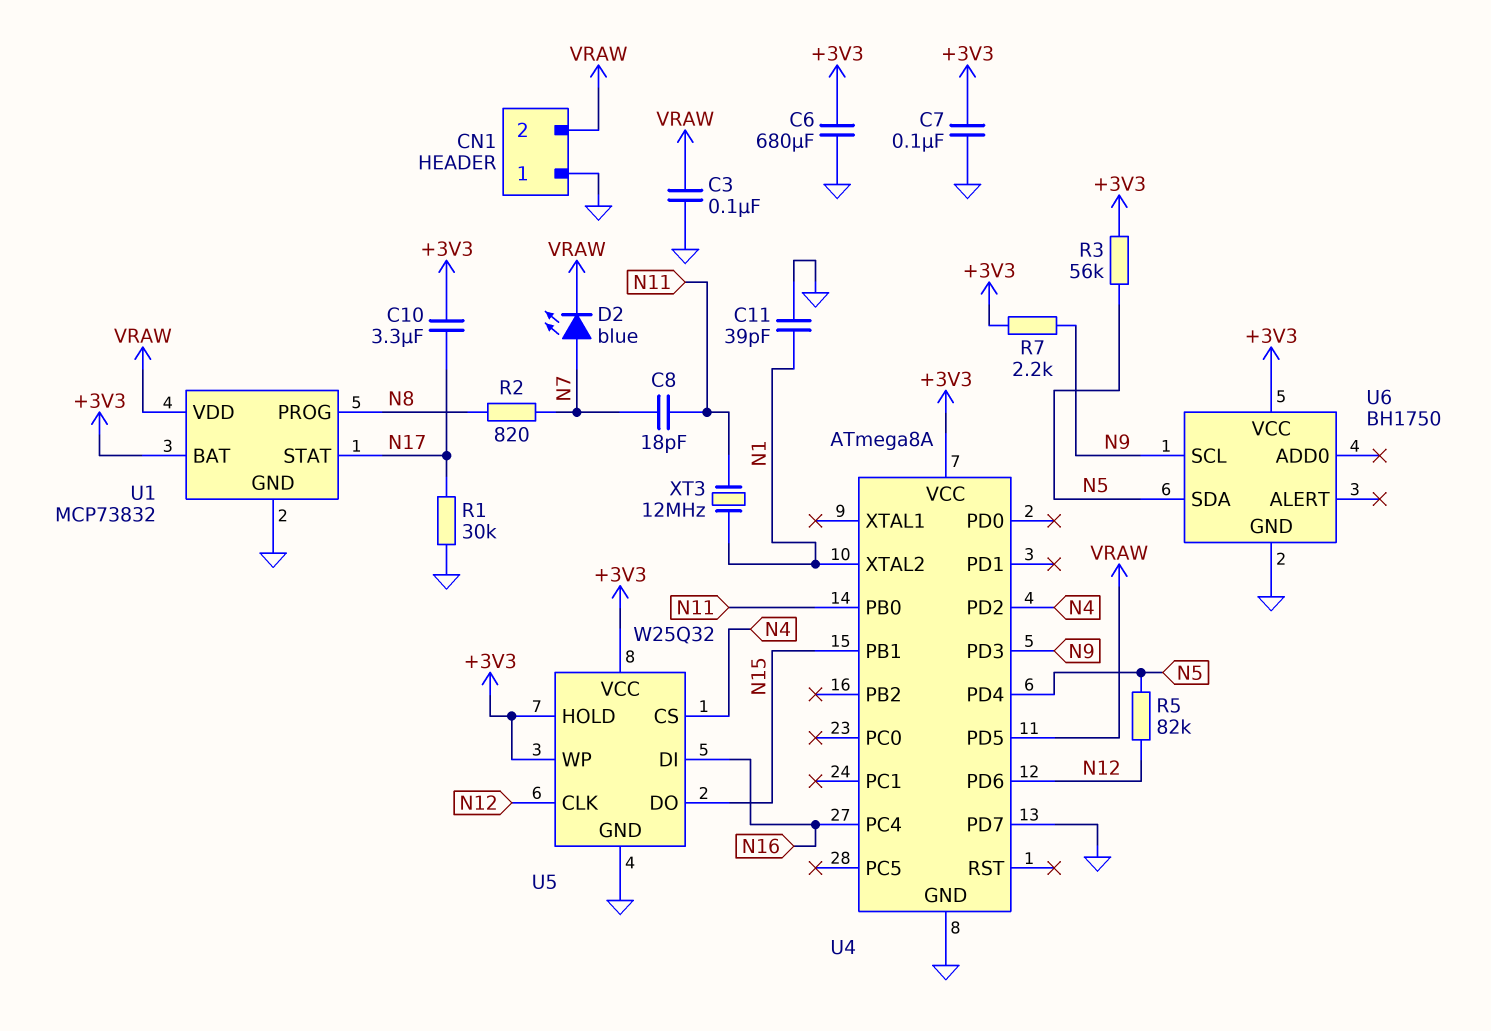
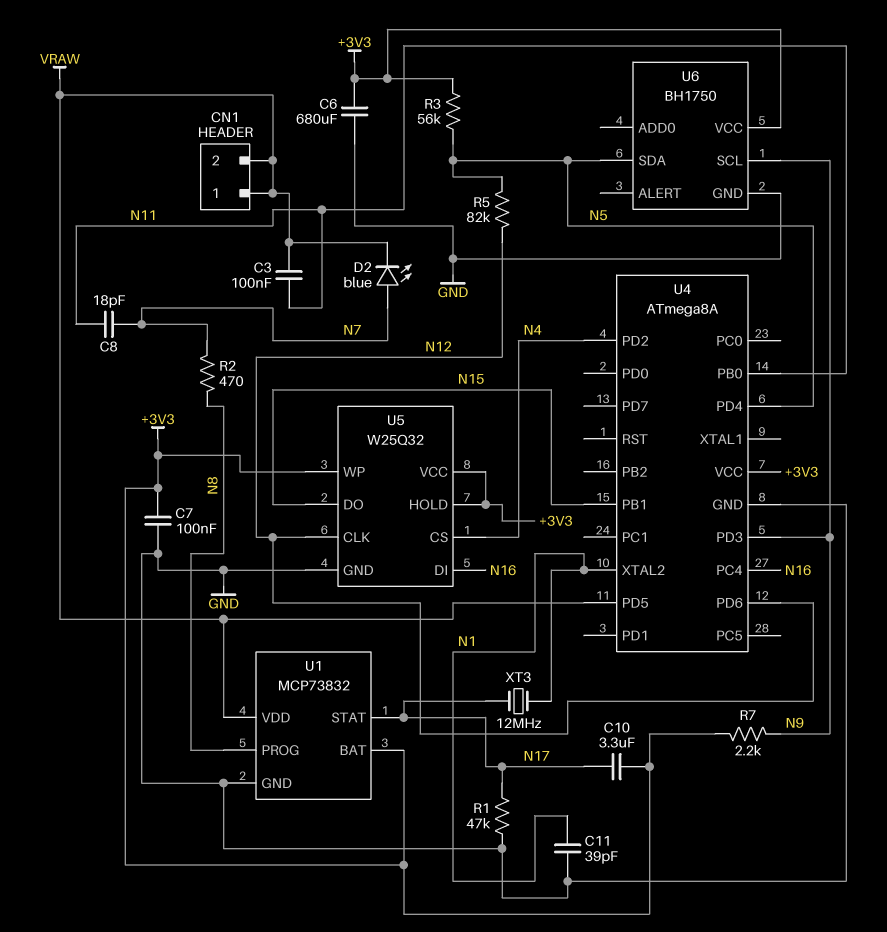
C3: 100nF (GND, VRAW) -> 100nF (N11, VRAW)
CN1 pin 1: GND -> VRAW
R1: 30k (GND, N17) -> 47k (GND, N17)
R2: 820 (N7, N8) -> 470 (N7, N8)
U4 pin PD7: GND -> none
XT3: 12MHz (N1, N11) -> 12MHz (N1, N17)

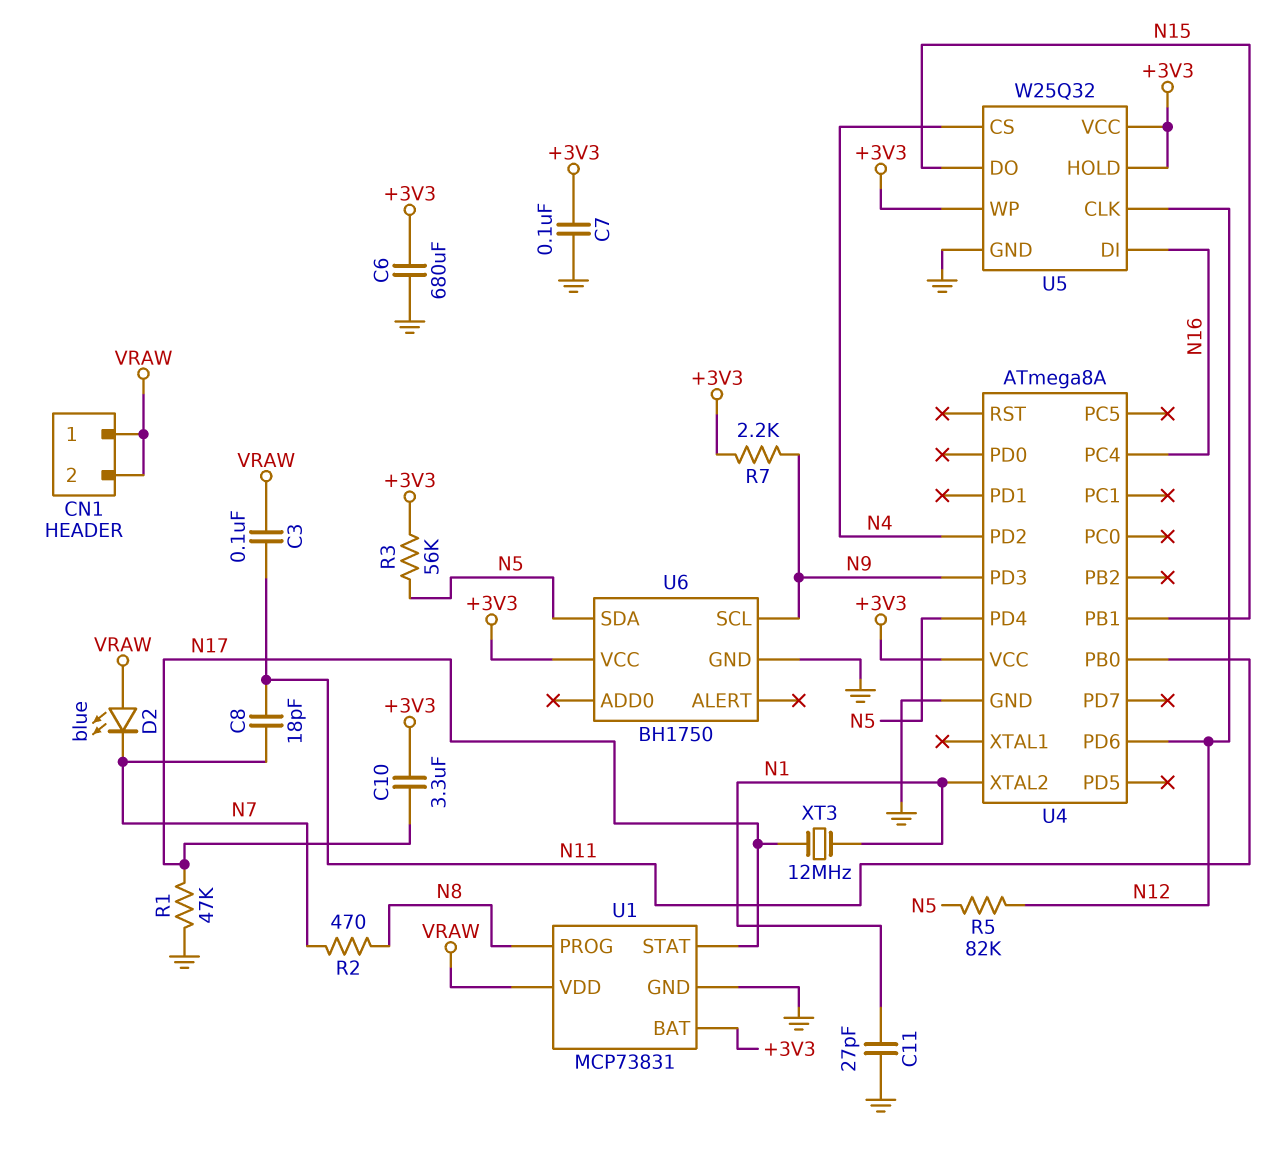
C11: 39pF (GND, N1) -> 27pF (GND, N1)
D2: LED blue (A N7, K VRAW) -> LED blue (A VRAW, K N7)
U1: MCP73832 -> MCP73831
U4 pin PD5: VRAW -> none

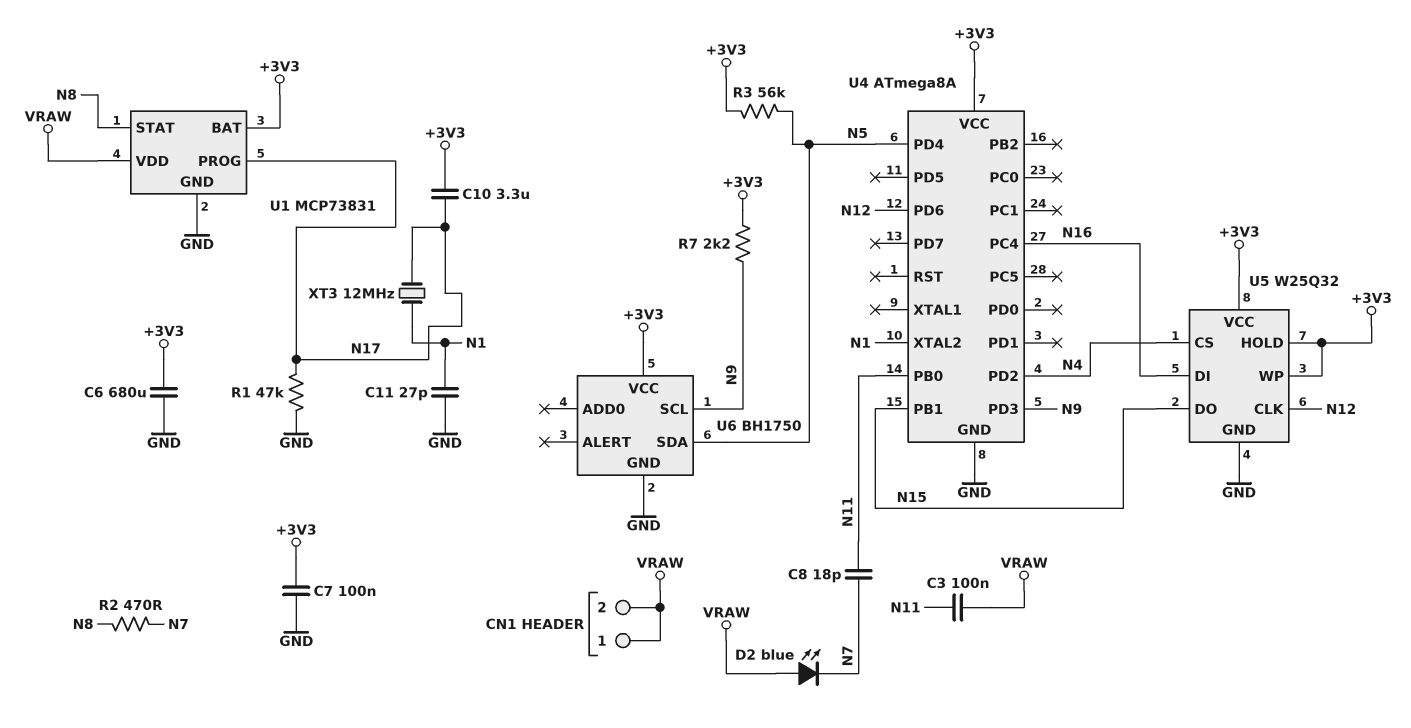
R5: 82k (N5, N12) -> none
U1 pin PROG: N8 -> N17
U1 pin STAT: N17 -> N8

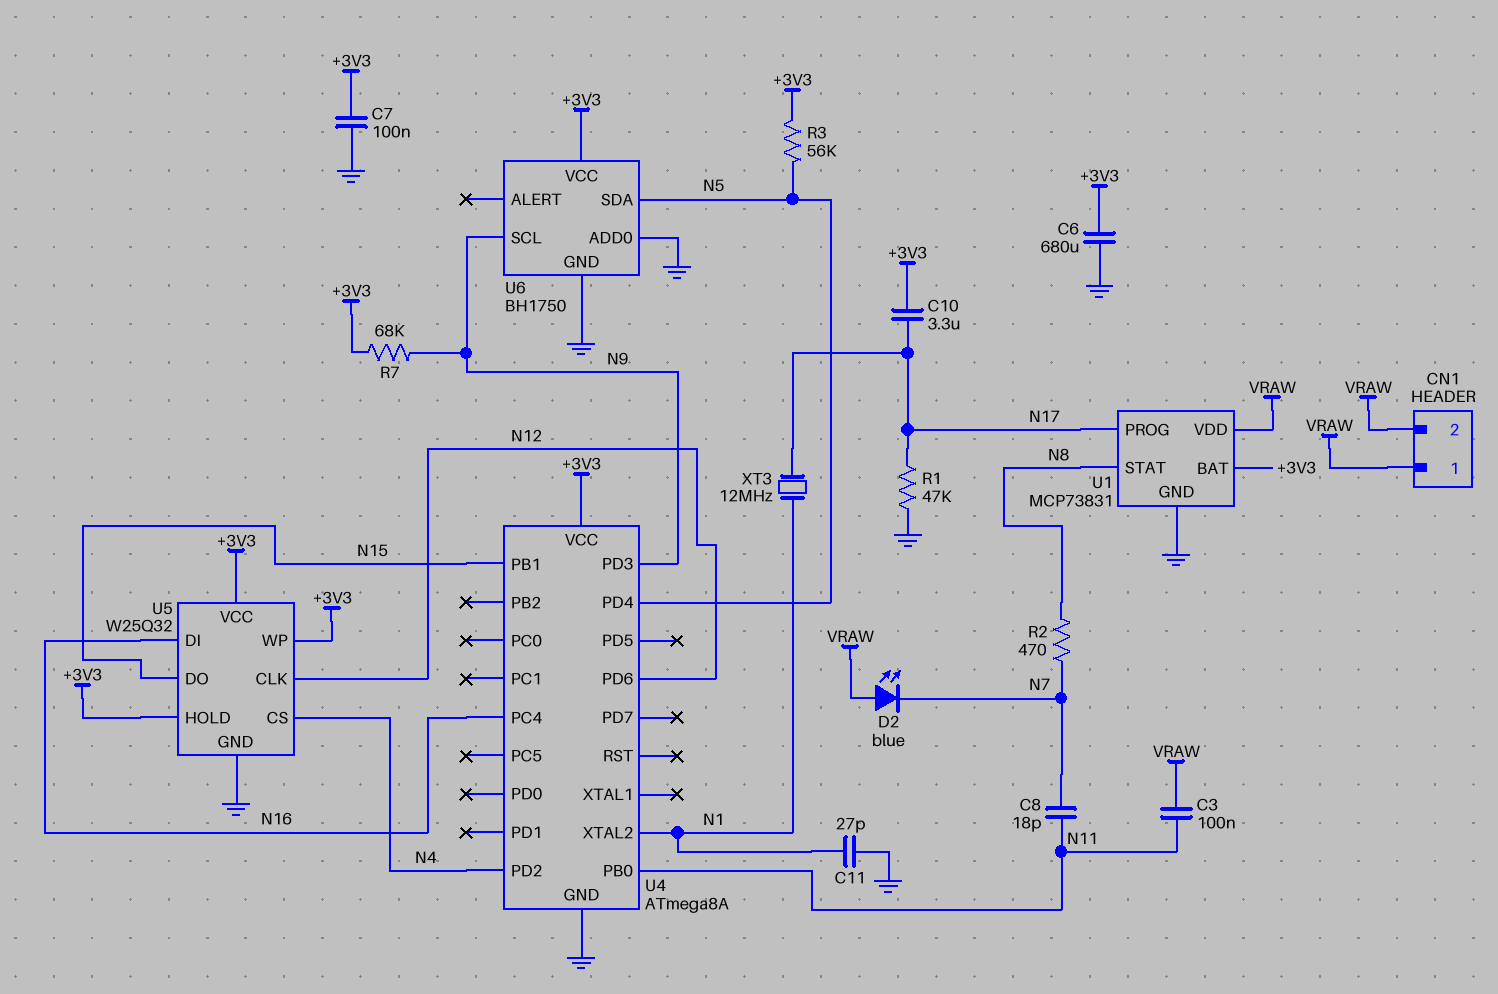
R7: 2.2k (+3V3, N9) -> 68k (+3V3, N9)
U6 pin ADD0: none -> GND

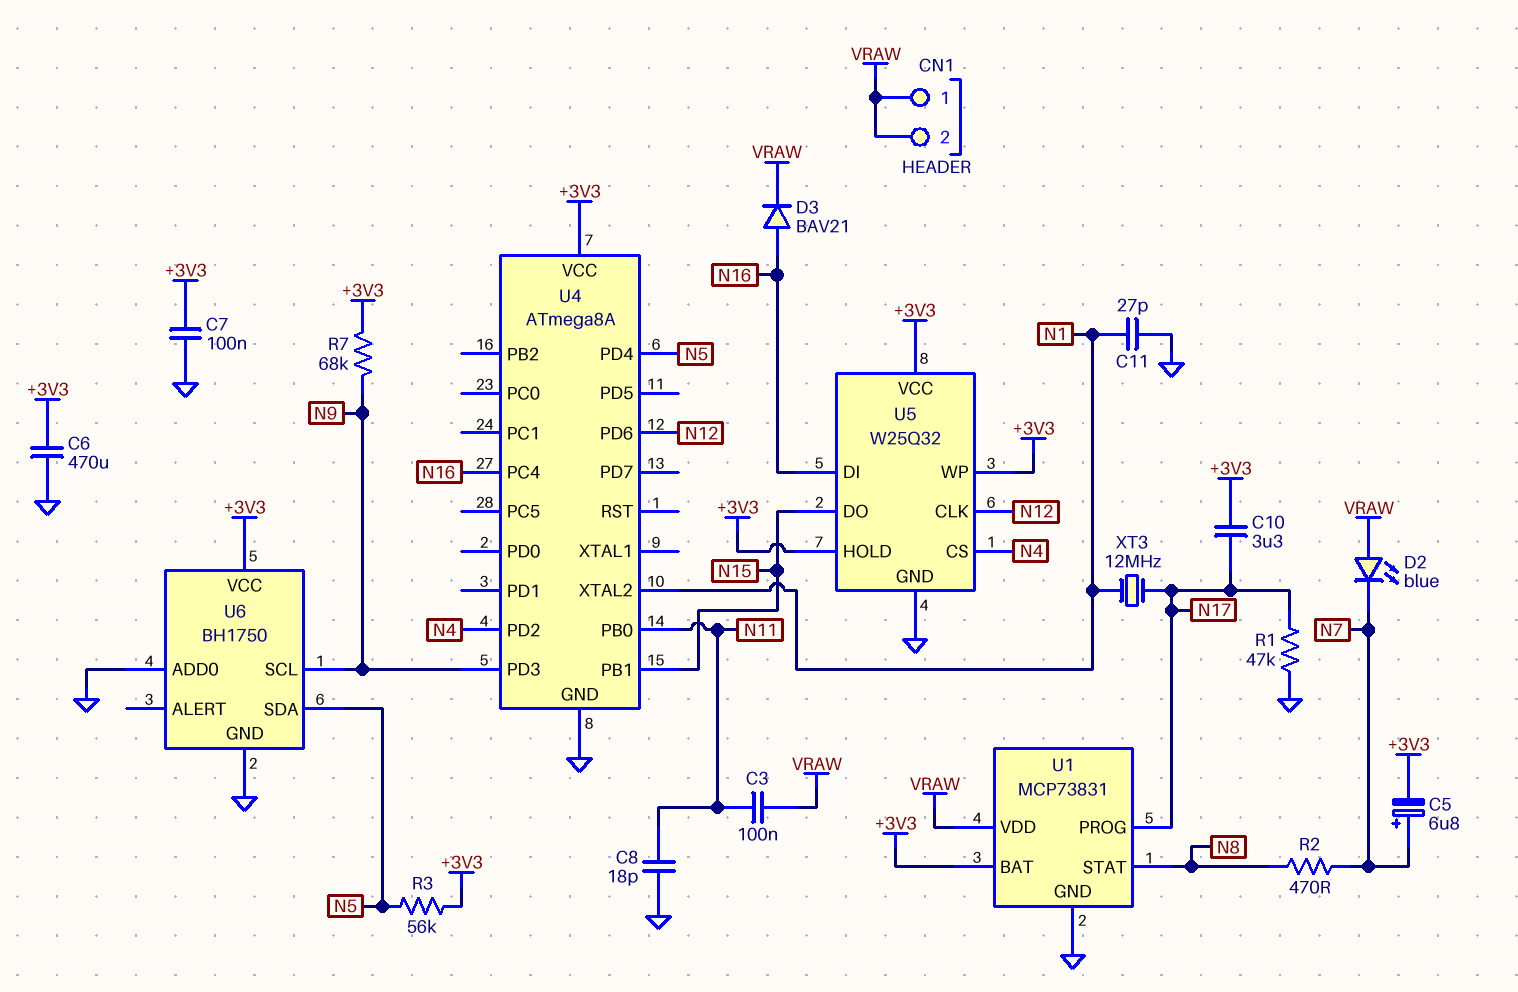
C5: none -> 6.8uF (plus N7, minus +3V3)
C6: 680uF (+3V3, GND) -> 470uF (+3V3, GND)
C8: 18pF (N7, N11) -> 18pF (GND, N11)
D3: none -> diode BAV21 (A N16, K VRAW)

